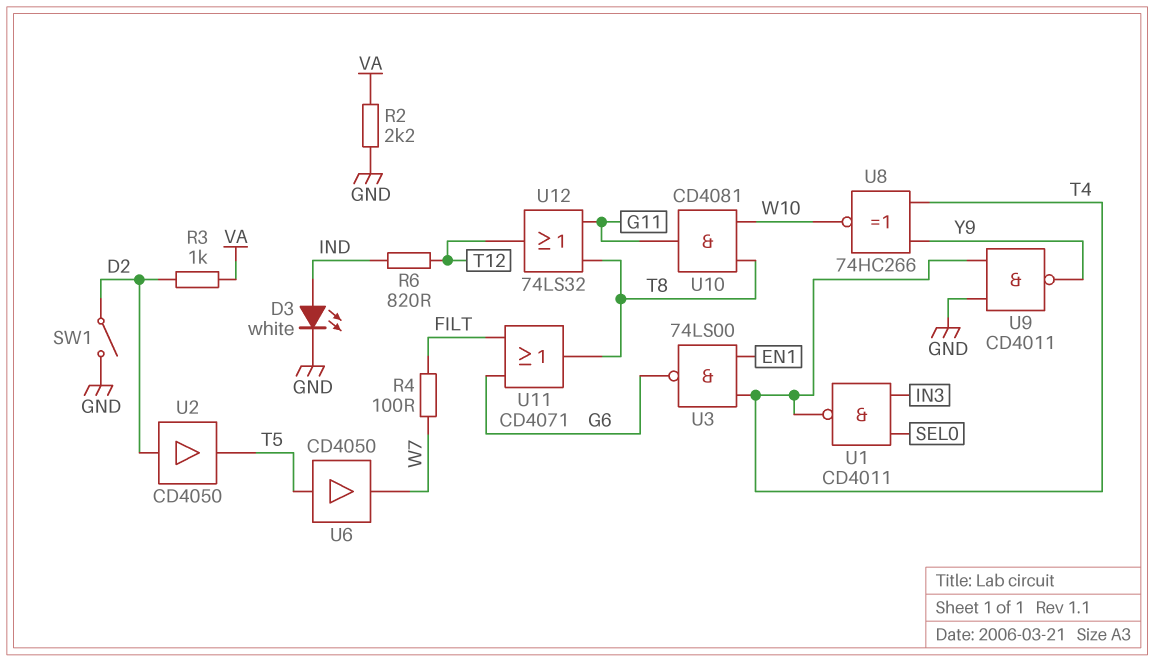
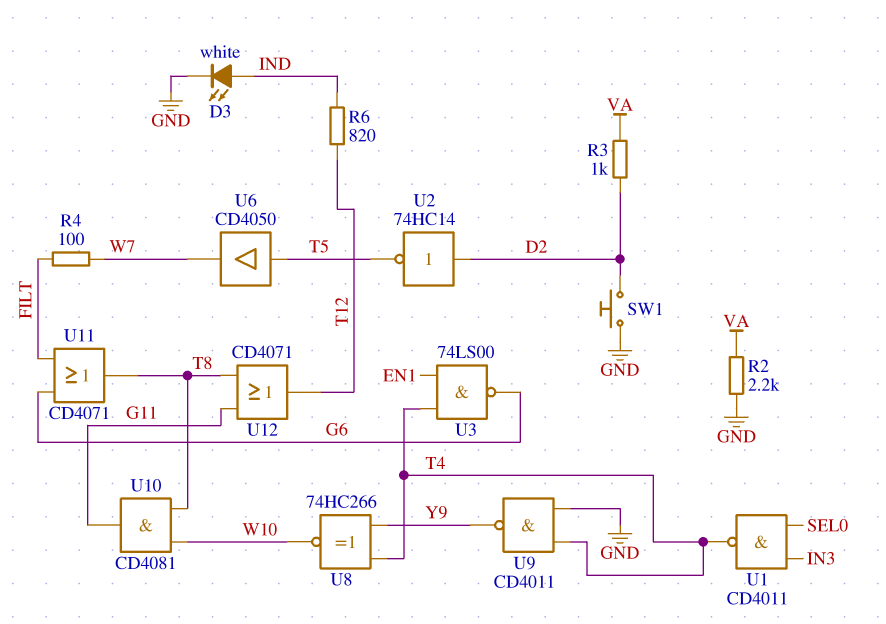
SW1: switch (D2, GND) -> button (D2, GND)
U2: buffer CD4050 (in D2, out T5) -> NOT 74HC14 (in D2, out T5)
U12: OR 74LS32 (in G11, in T8, out T12) -> OR CD4071 (in G11, in T8, out T12)

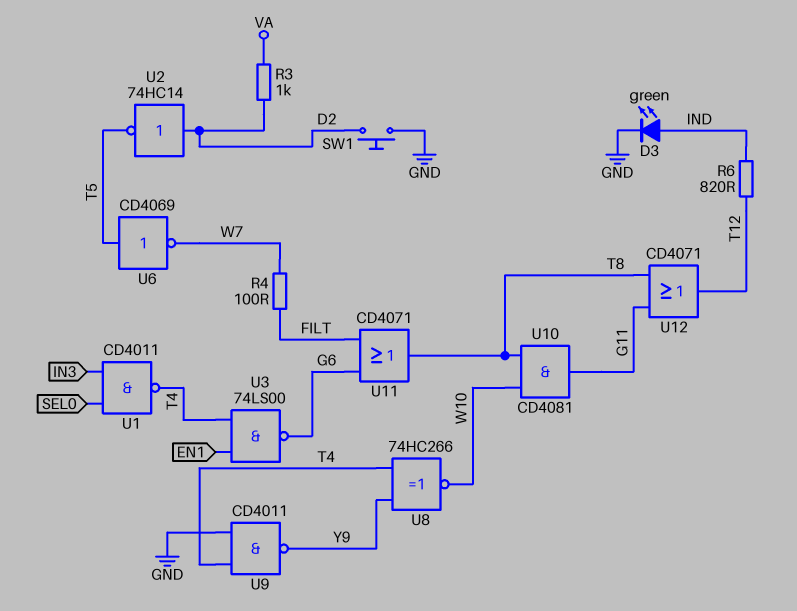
D3: LED white (A IND, K GND) -> LED green (A IND, K GND)
R2: 2.2k (GND, VA) -> none
U6: buffer CD4050 (in T5, out W7) -> NOT CD4069 (in T5, out W7)

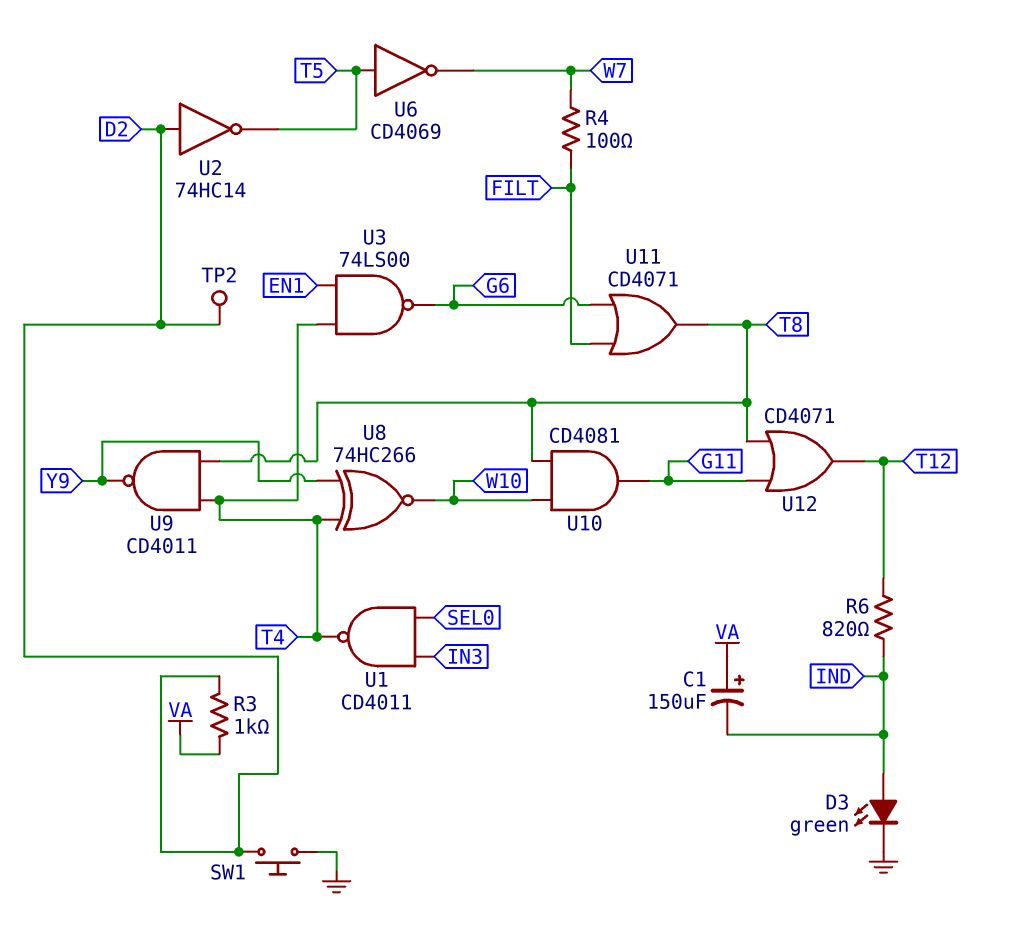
C1: none -> 150uF (plus VA, minus IND)
TP2: none -> test point (D2)
U9: NAND CD4011 (in GND, in T4, out Y9) -> NAND CD4011 (in T4, in T8, out Y9)

